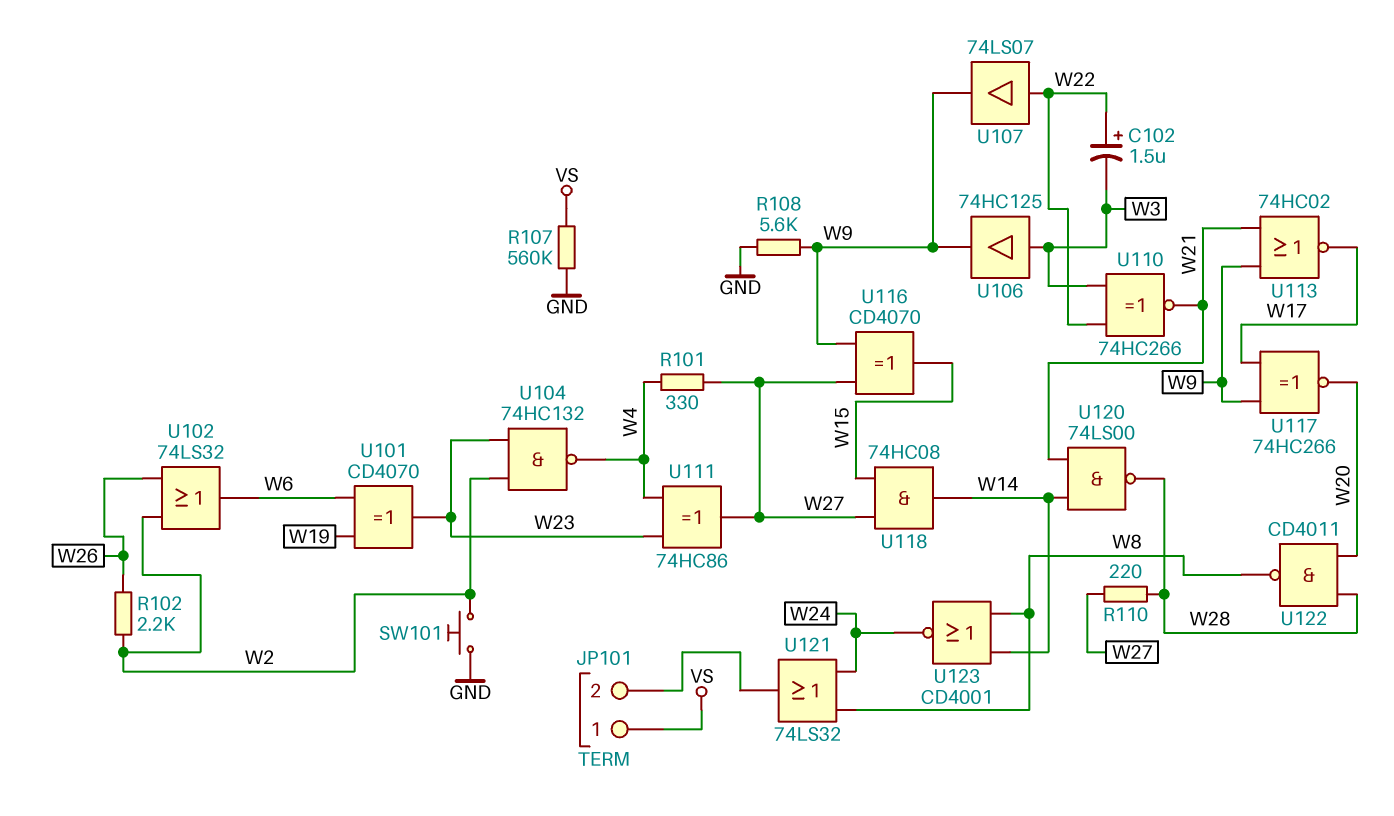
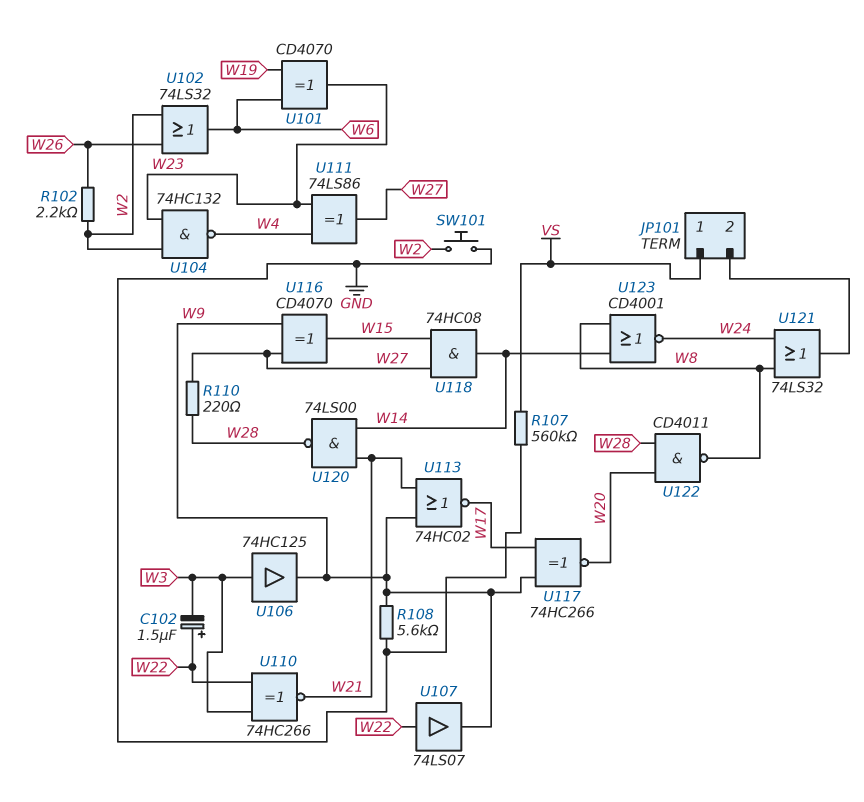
R101: 330 (W4, W27) -> none
U111: XOR 74HC86 (in W4, in W23, out W27) -> XOR 74LS86 (in W4, in W23, out W27)

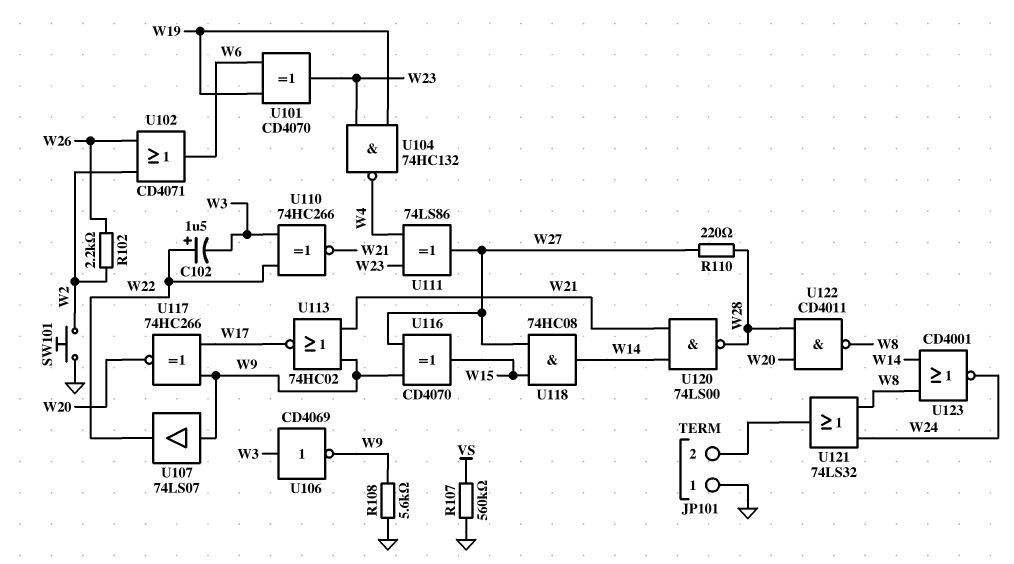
JP101 pin 1: VS -> GND
U102: OR 74LS32 (in W2, in W26, out W6) -> OR CD4071 (in W2, in W26, out W6)
U104: NAND 74HC132 (in W2, in W23, out W4) -> NAND 74HC132 (in W19, in W23, out W4)
U106: buffer 74HC125 (in W3, out W9) -> NOT CD4069 (in W3, out W9)
U107: buffer 74LS07 (in W22, out W9) -> buffer 74LS07 (in W9, out W22)

